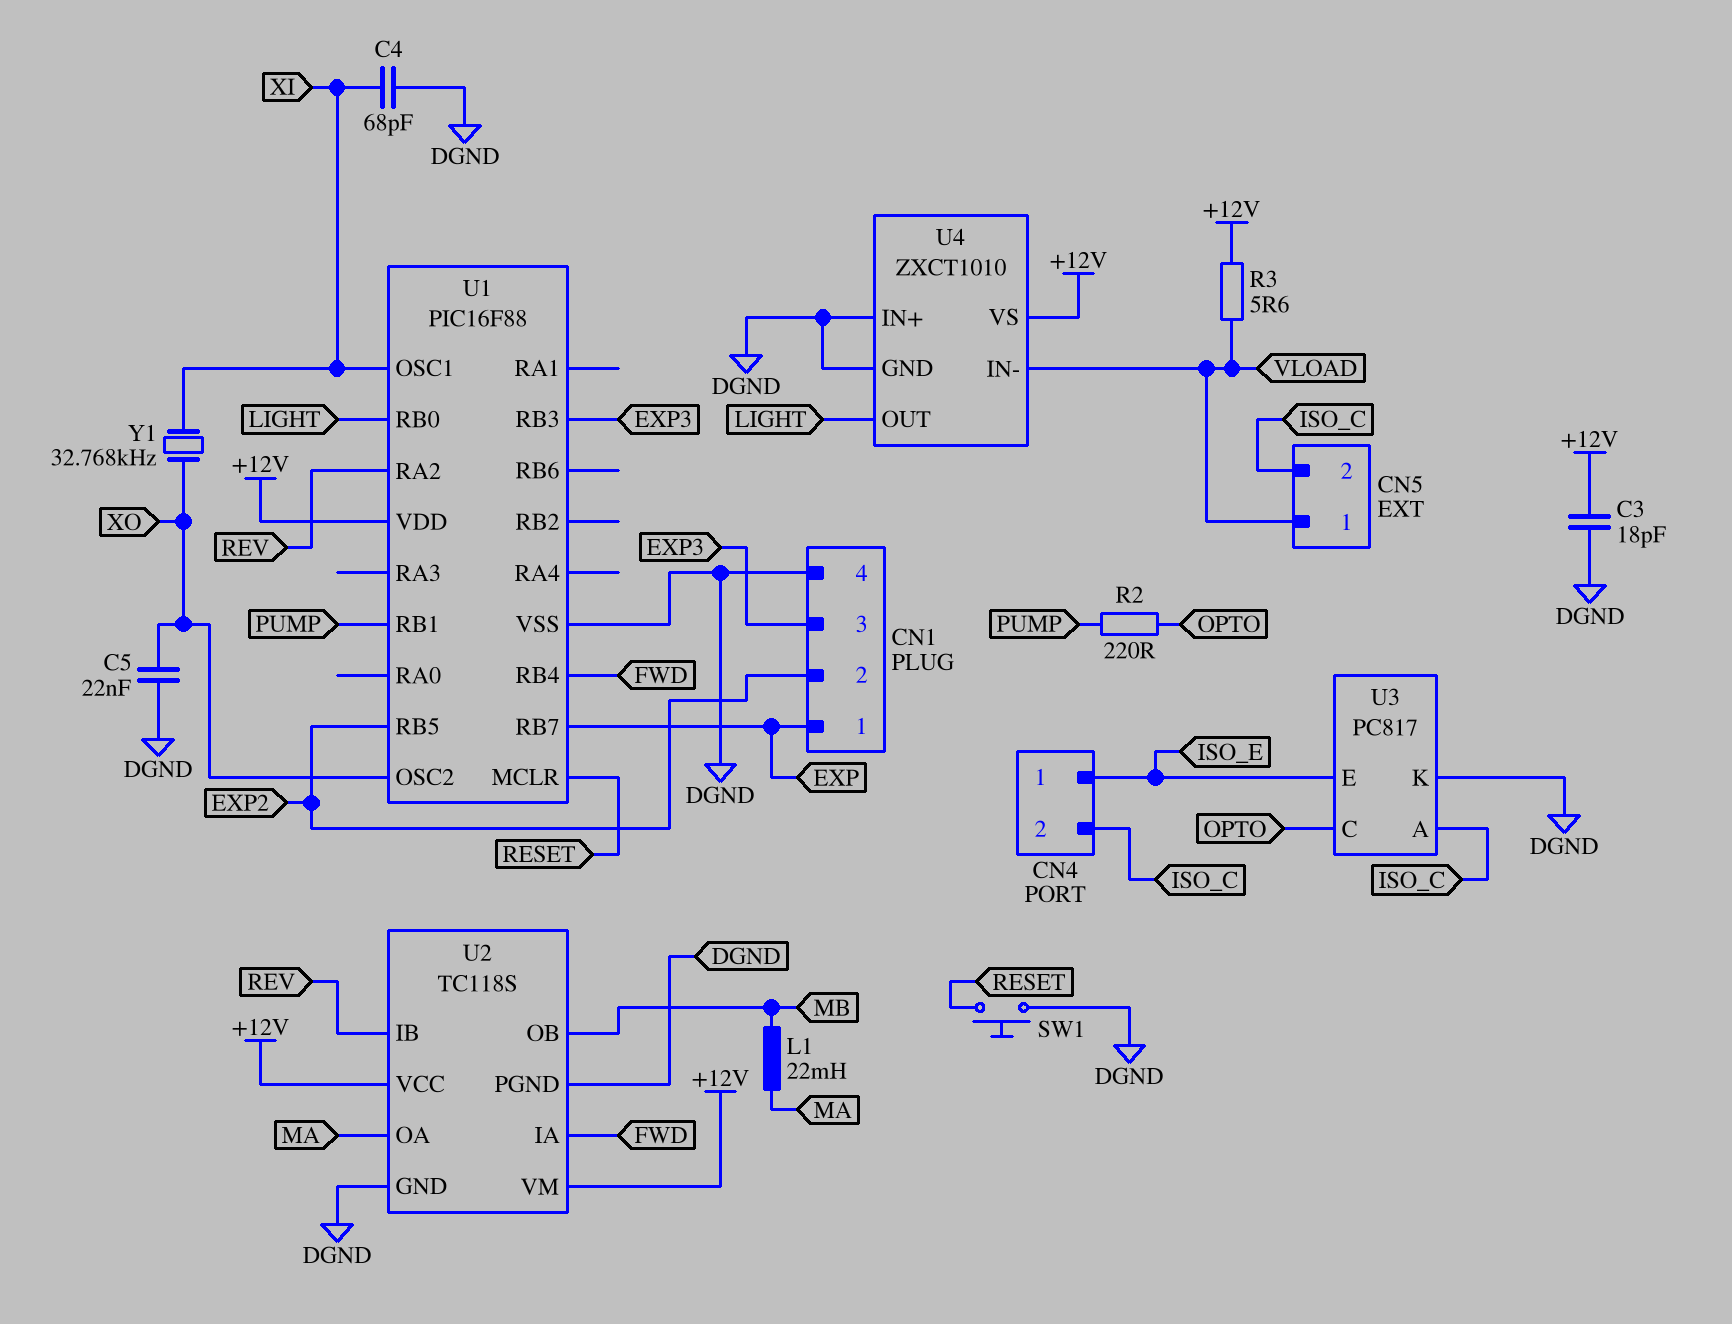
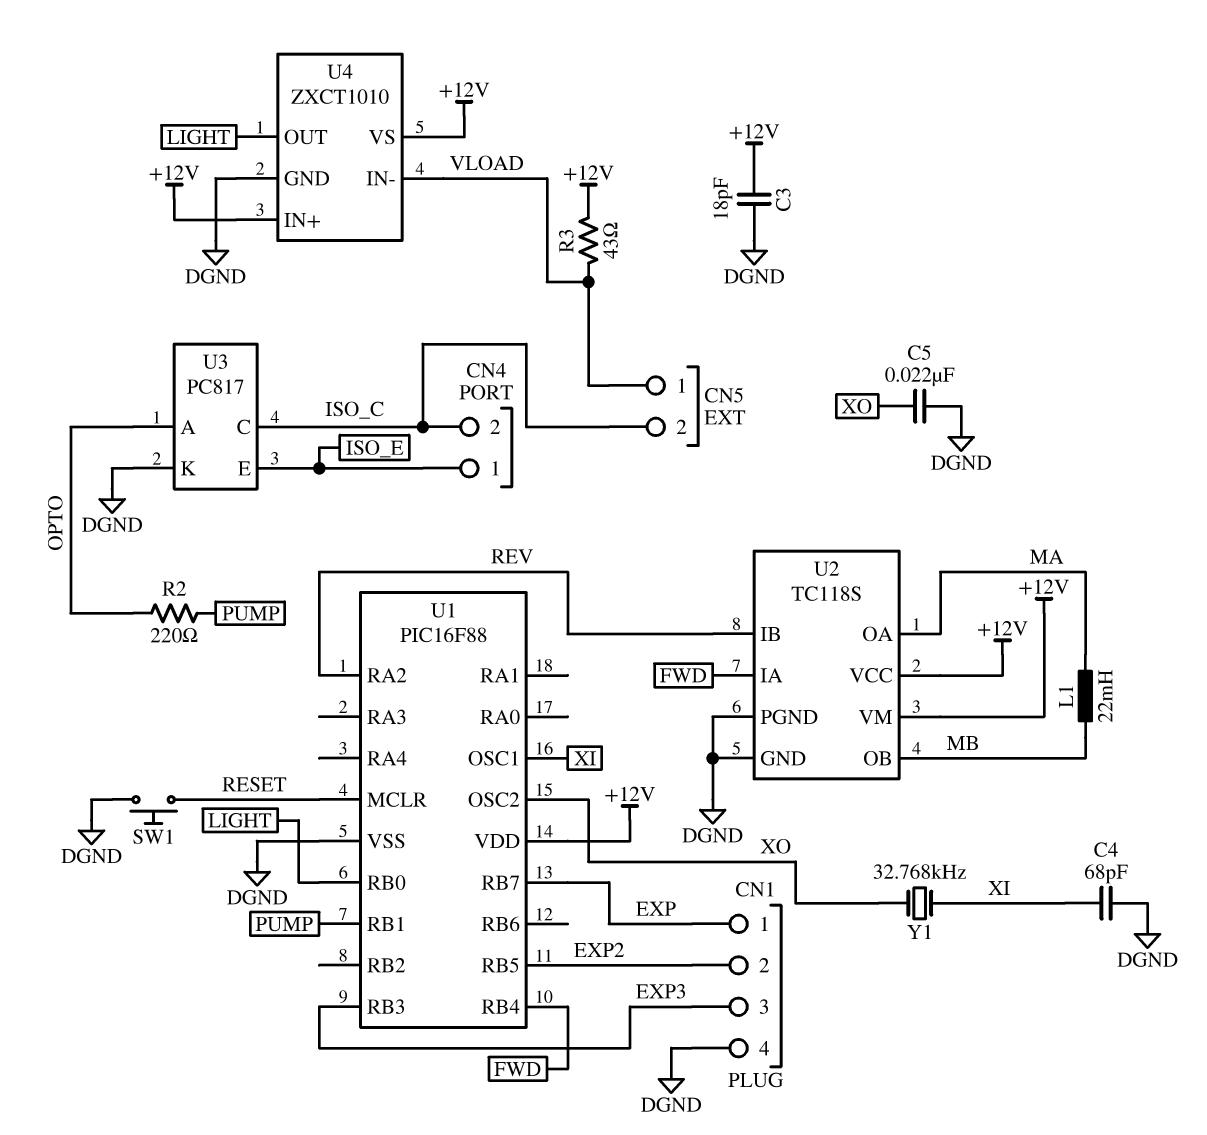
R3: 5.6 (+12V, VLOAD) -> 43 (+12V, VLOAD)
U3 pin A: ISO_C -> OPTO
U3 pin C: OPTO -> ISO_C
U4 pin IN+: DGND -> +12V

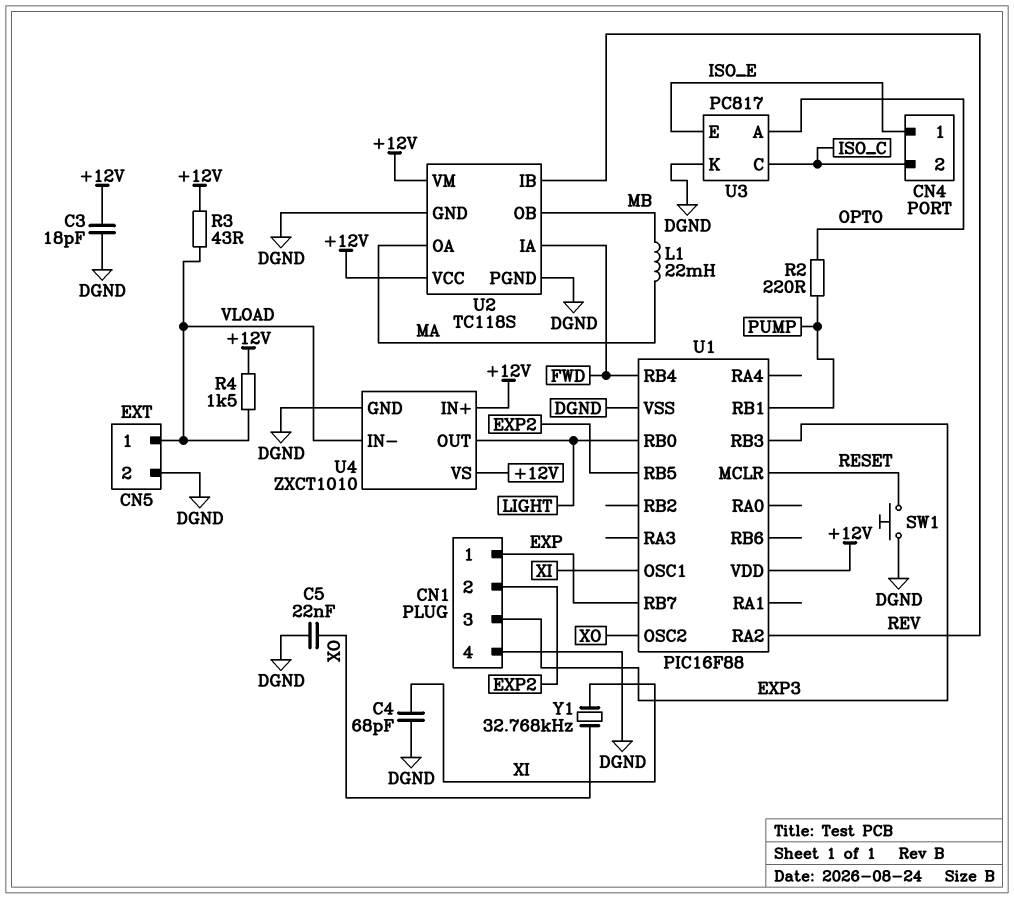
CN5 pin 2: ISO_C -> DGND
R4: none -> 1.5k (+12V, VLOAD)

